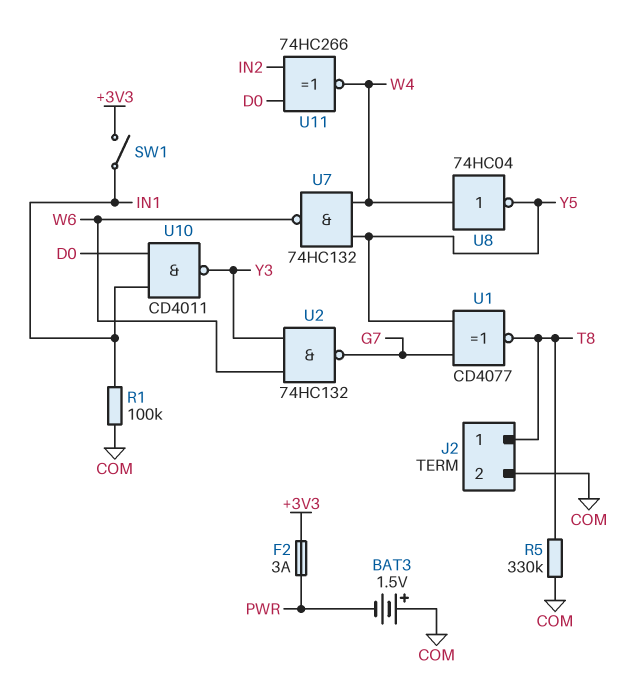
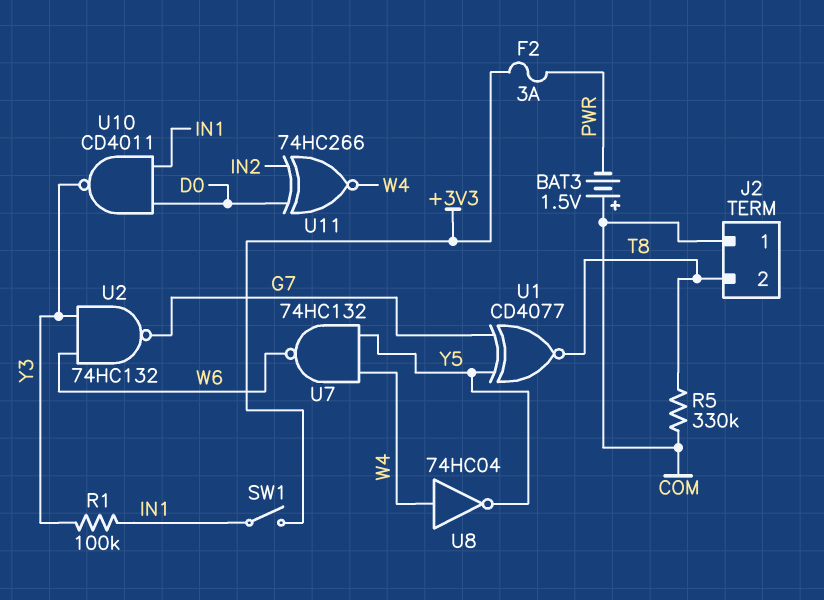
J2 pin 1: T8 -> COM
J2 pin 2: COM -> T8
R1: 100k (COM, IN1) -> 100k (IN1, Y3)

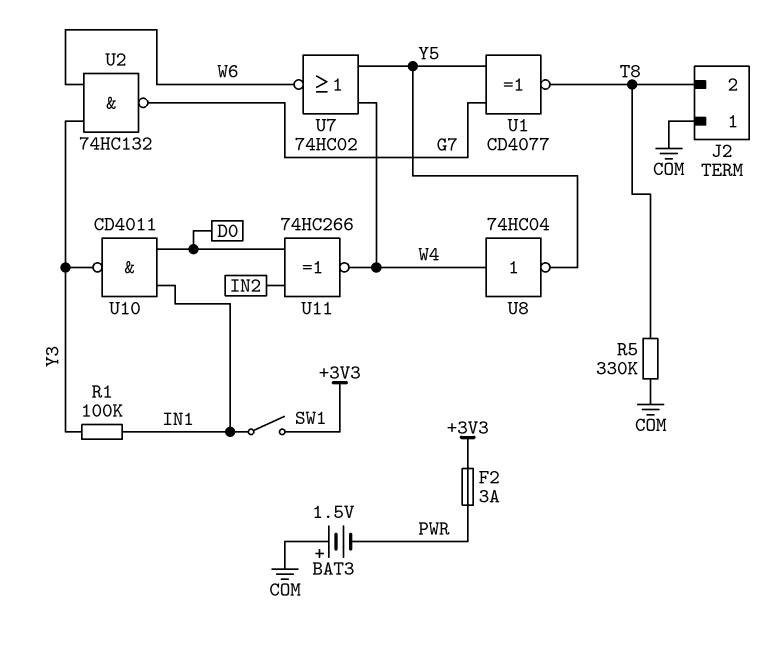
U7: NAND 74HC132 (in W4, in Y5, out W6) -> NOR 74HC02 (in W4, in Y5, out W6)

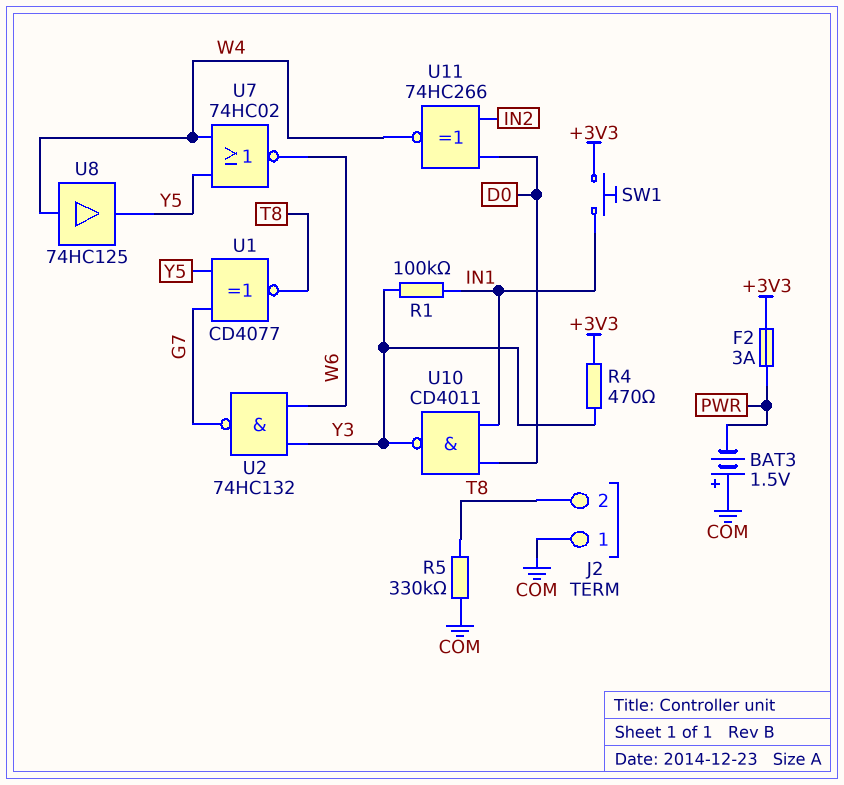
R4: none -> 470 (+3V3, Y3)
SW1: switch (+3V3, IN1) -> button (+3V3, IN1)
U8: NOT 74HC04 (in W4, out Y5) -> buffer 74HC125 (in W4, out Y5)

